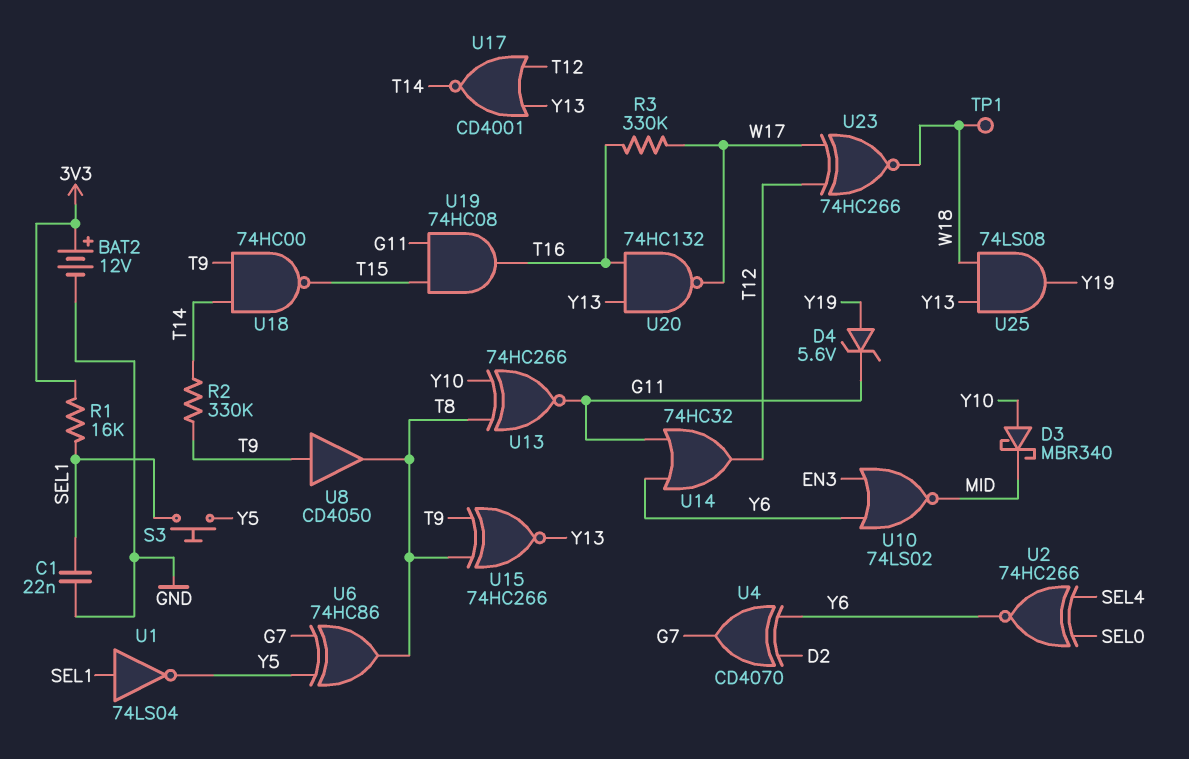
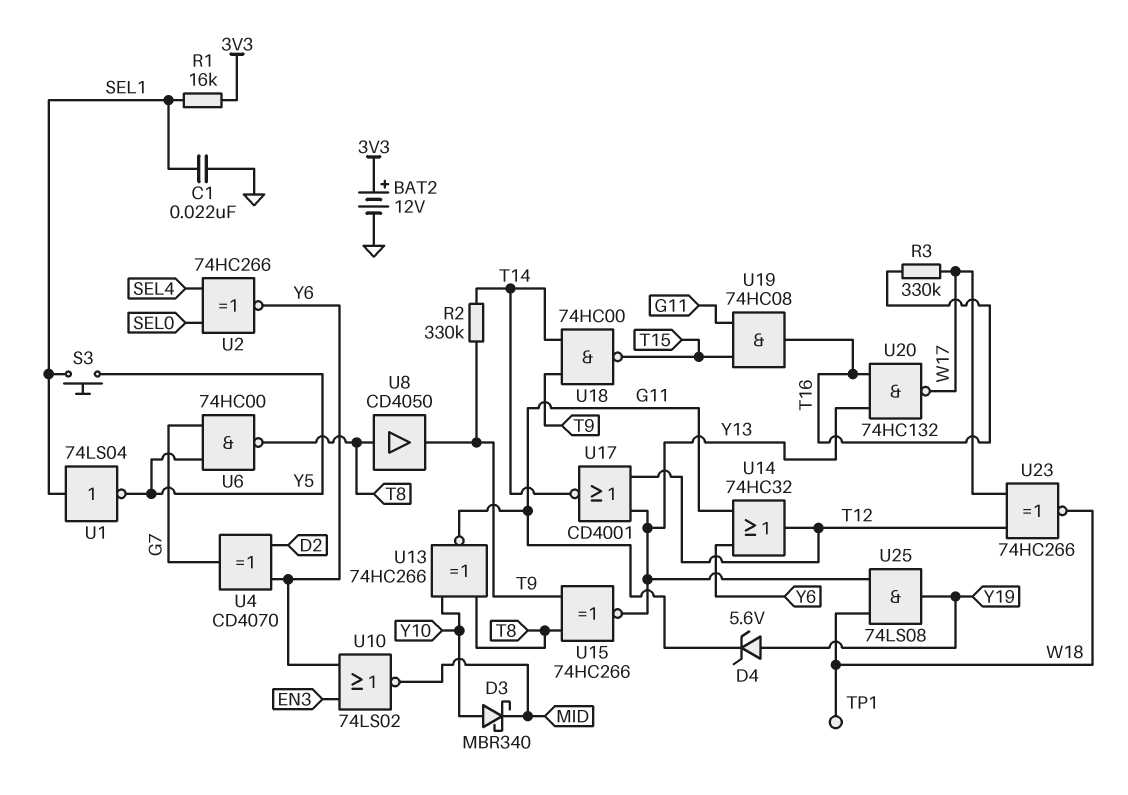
U6: XOR 74HC86 (in G7, in Y5, out T8) -> NAND 74HC00 (in G7, in Y5, out T8)
U8: buffer CD4050 (in T9, out T8) -> buffer CD4050 (in T8, out T9)

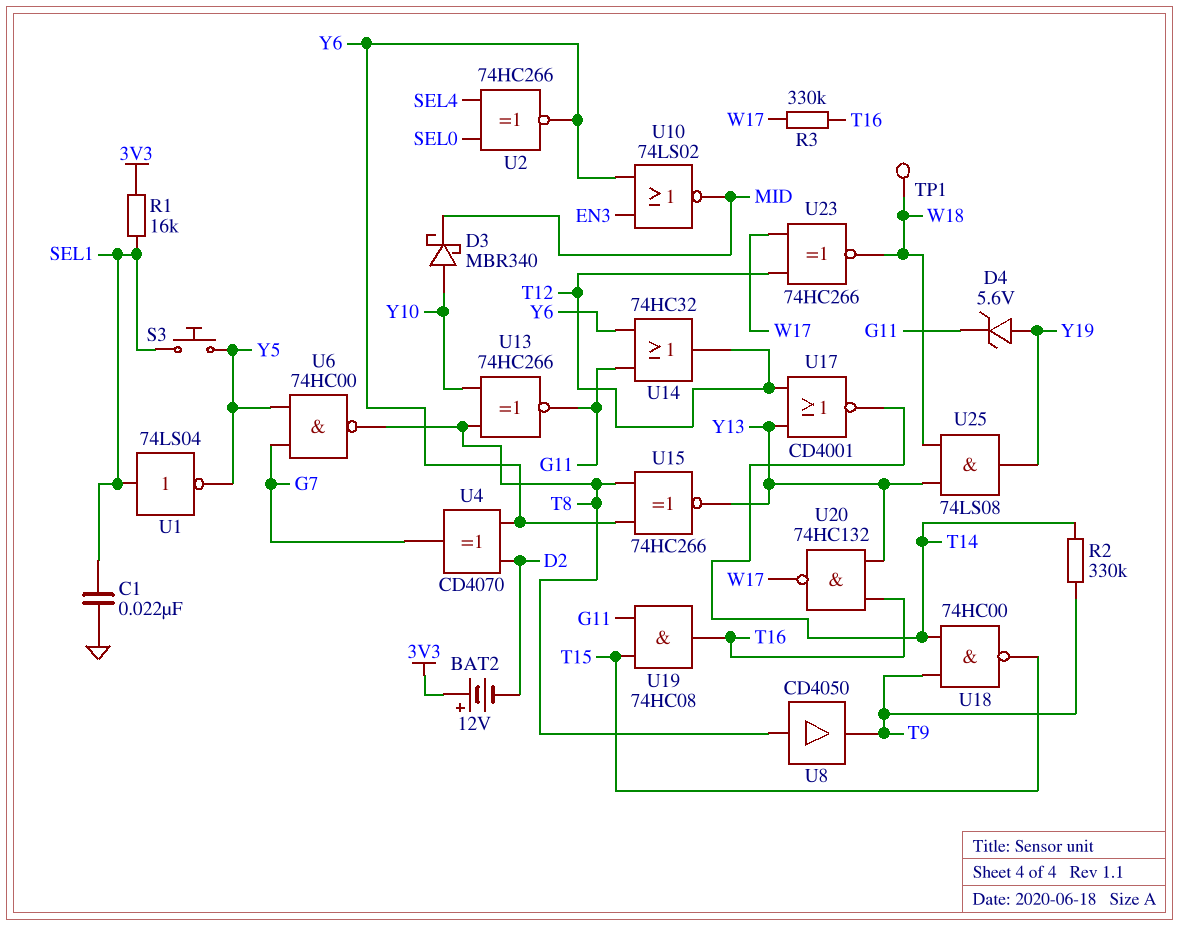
BAT2: 12V (plus 3V3, minus GND) -> 12V (plus 3V3, minus D2)
U15: XNOR 74HC266 (in T8, in T9, out Y13) -> XNOR 74HC266 (in T8, in Y6, out Y13)

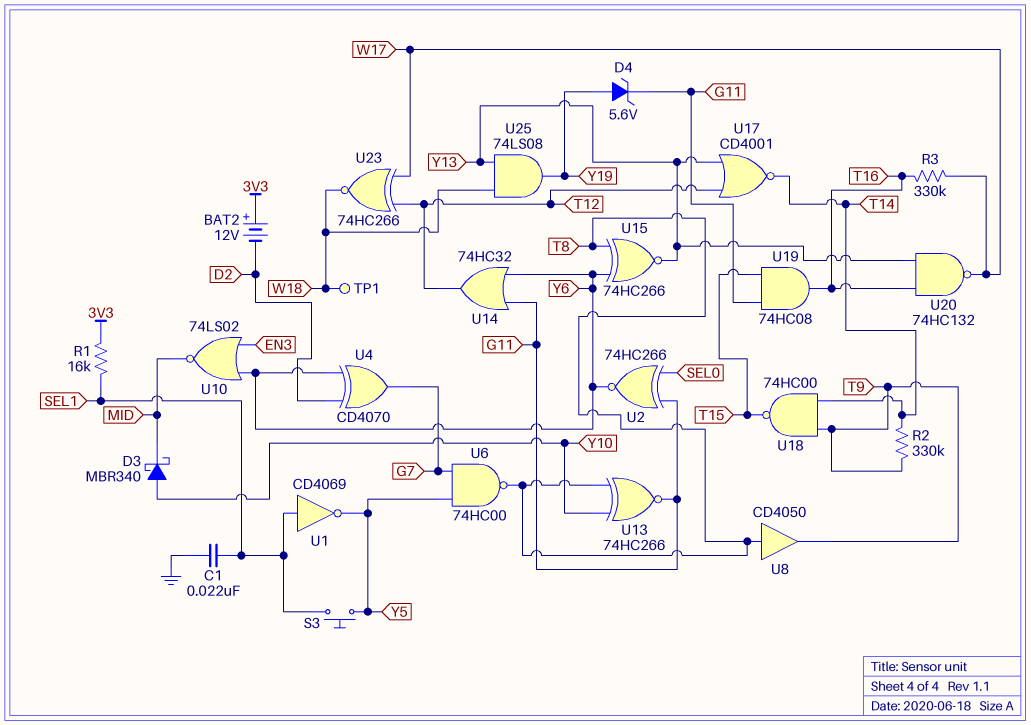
U1: NOT 74LS04 (in SEL1, out Y5) -> NOT CD4069 (in SEL1, out Y5)
U2: XNOR 74HC266 (in SEL0, in SEL4, out Y6) -> XNOR 74HC266 (in G11, in SEL0, out Y6)

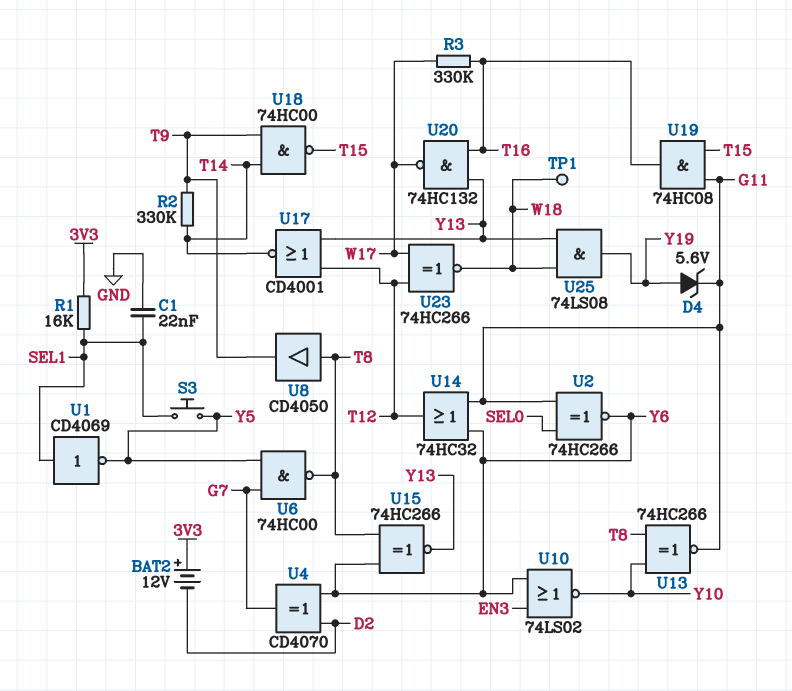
D3: schottky MBR340 (A Y10, K MID) -> none
U10: NOR 74LS02 (in EN3, in Y6, out MID) -> NOR 74LS02 (in EN3, in Y6, out Y10)

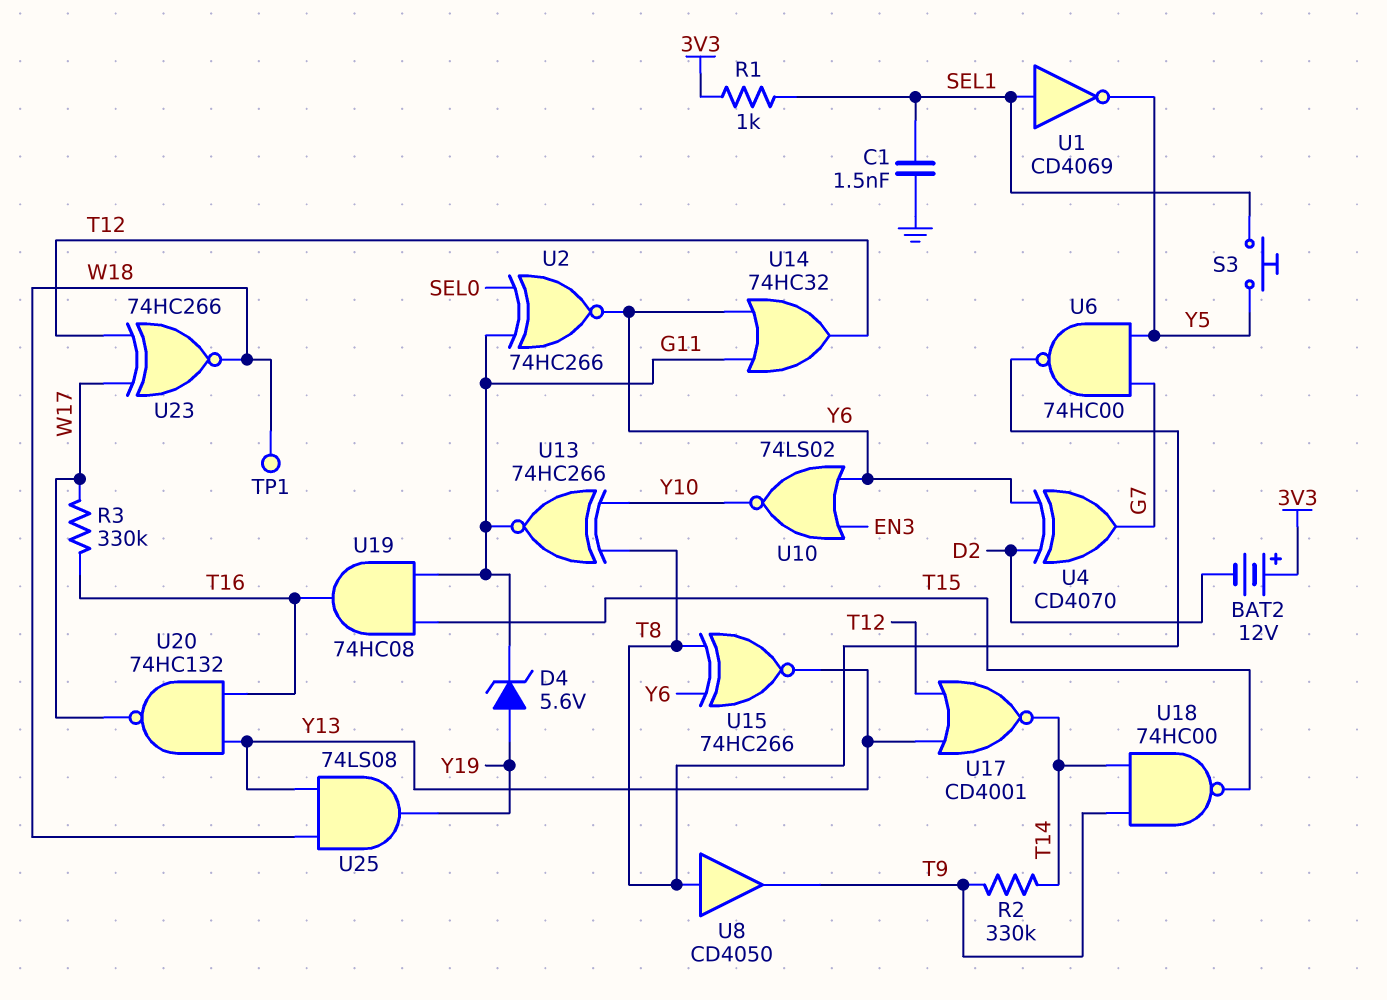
C1: 22nF (GND, SEL1) -> 1.5nF (GND, SEL1)
R1: 16k (3V3, SEL1) -> 1k (3V3, SEL1)

